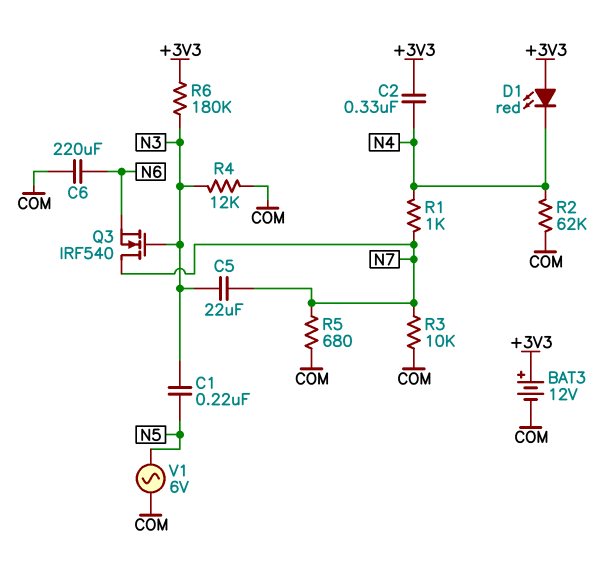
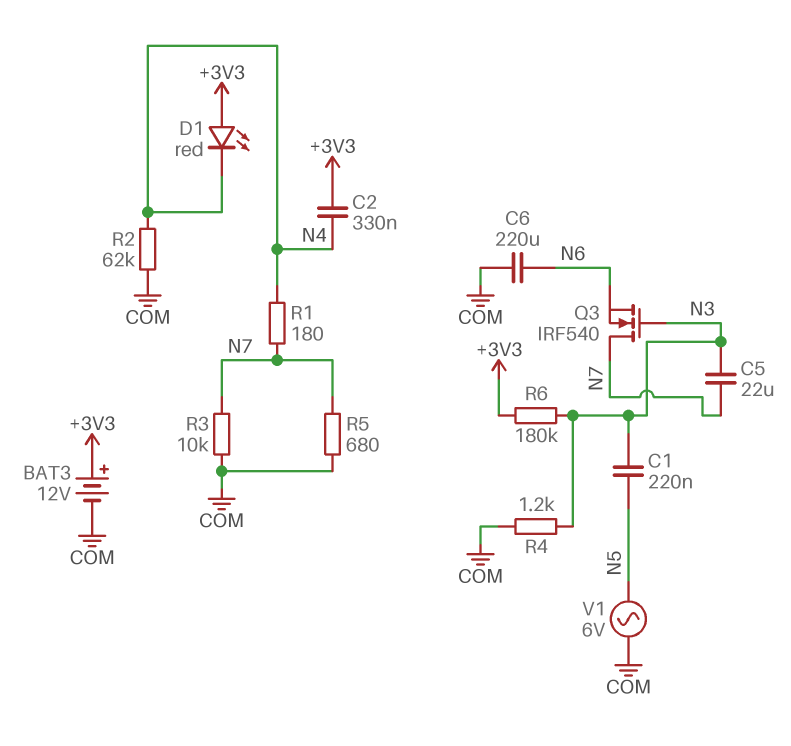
R1: 1k (N4, N7) -> 180 (N4, N7)
R4: 12k (COM, N3) -> 1.2k (COM, N3)

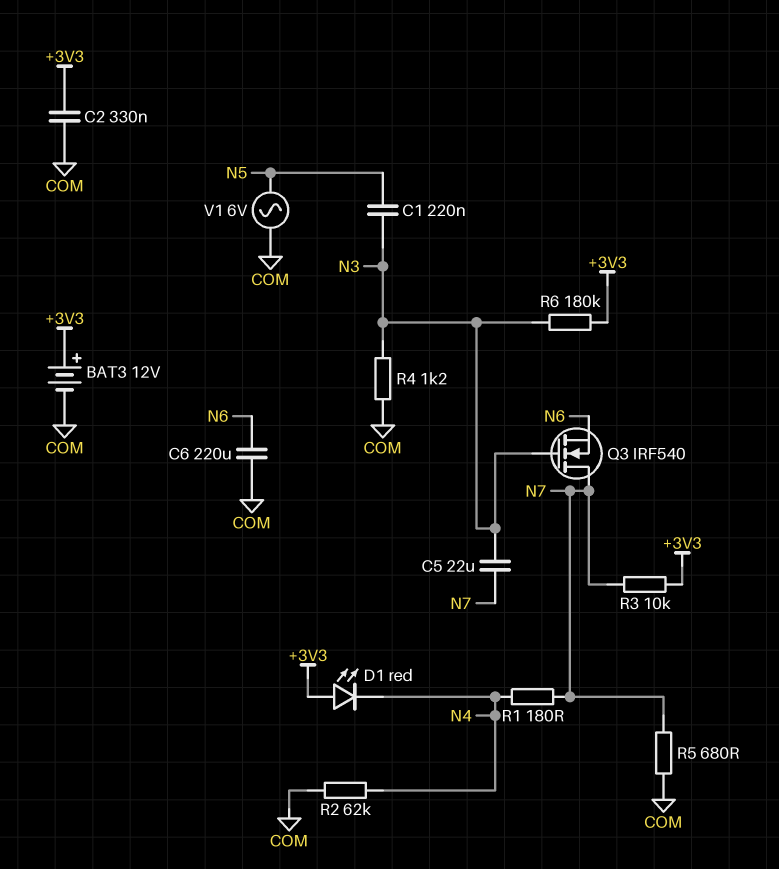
C2: 330nF (+3V3, N4) -> 330nF (+3V3, COM)
R3: 10k (COM, N7) -> 10k (+3V3, N7)

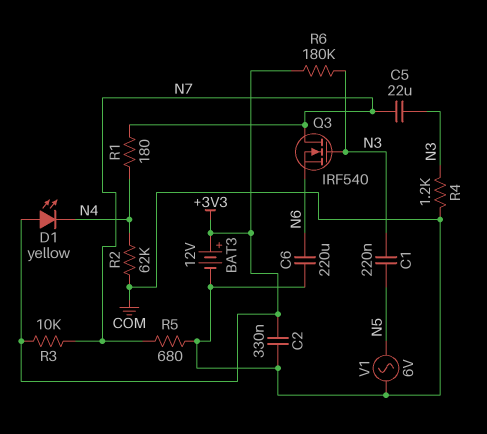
D1: LED red (A +3V3, K N4) -> LED yellow (A +3V3, K N4)

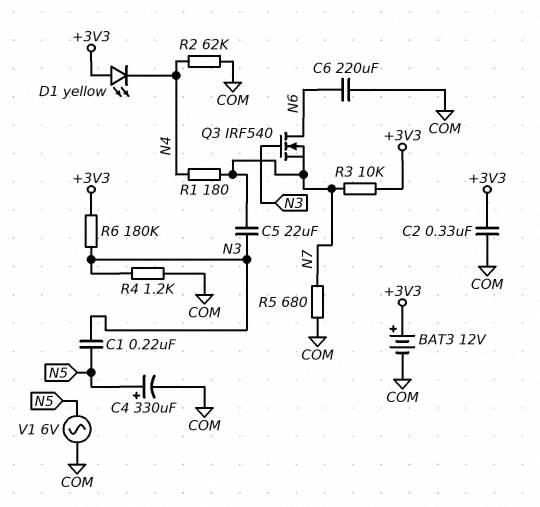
C4: none -> 330uF (plus N5, minus COM)
Q3: NMOS IRF540 (G N3, D N7, S N6) -> NMOS IRF540 (G N3, D N6, S N7)

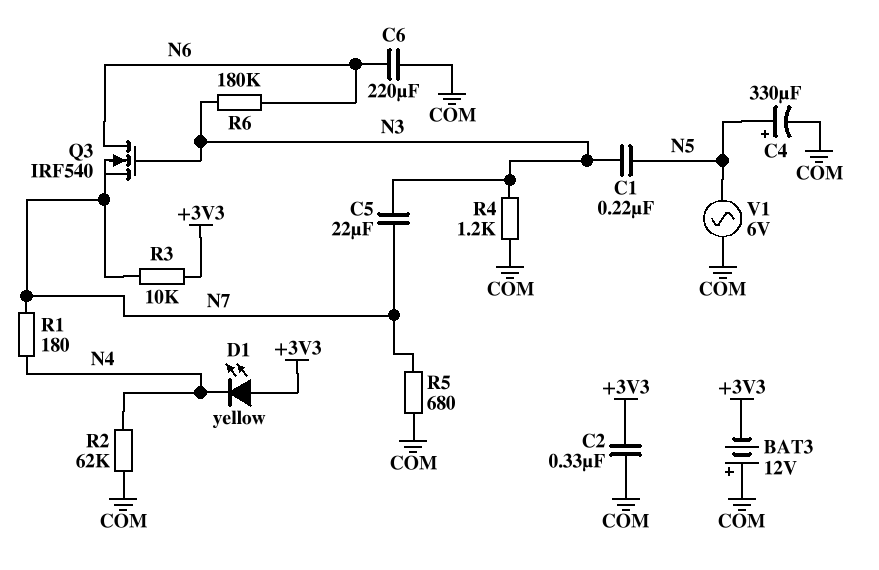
BAT3: 12V (plus +3V3, minus COM) -> 12V (plus COM, minus +3V3)
R6: 180k (+3V3, N3) -> 180k (N3, N6)

